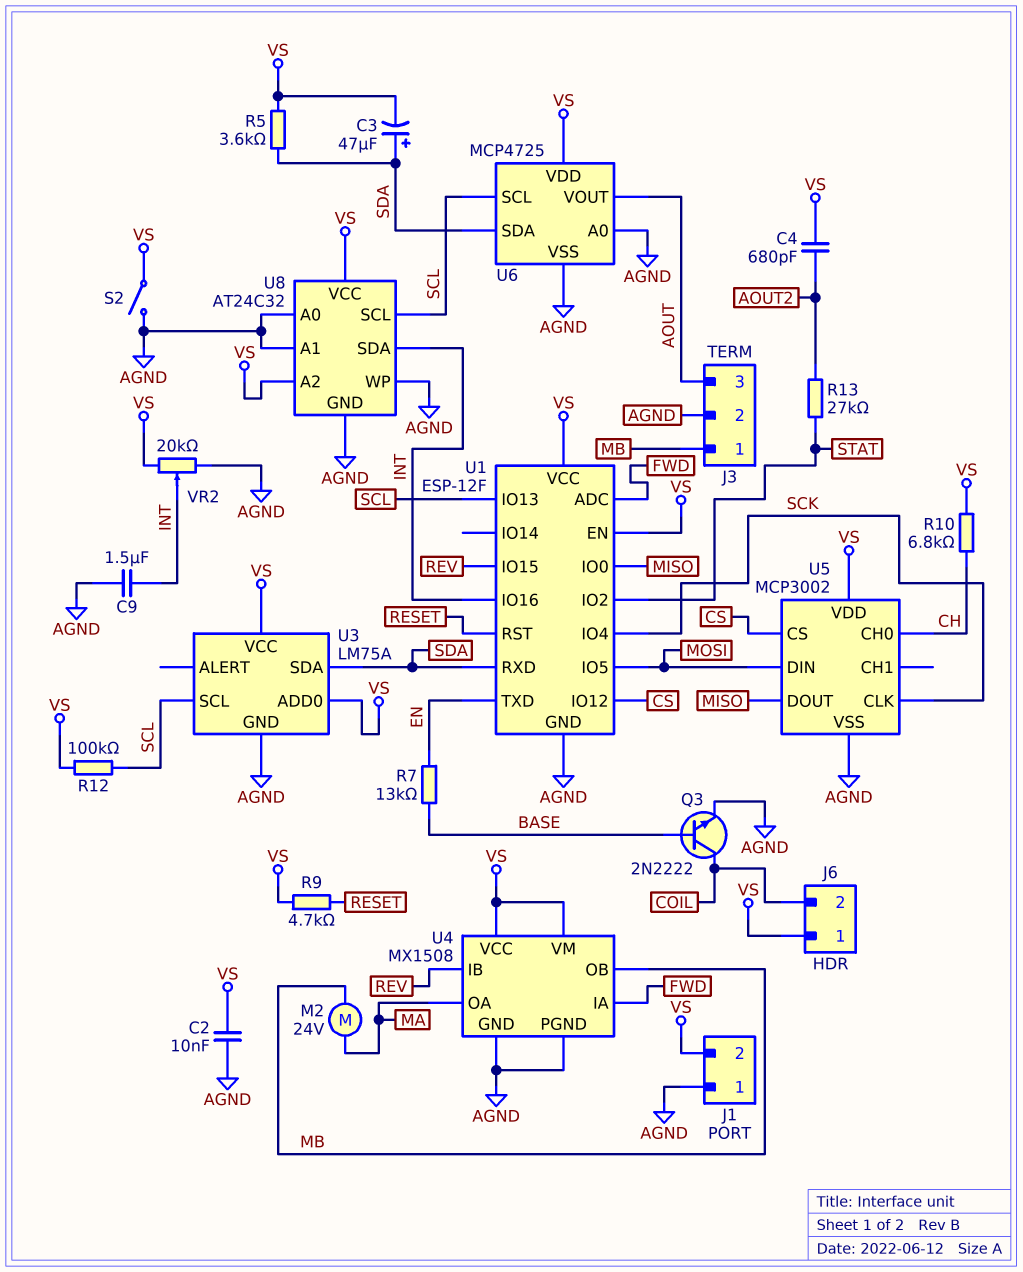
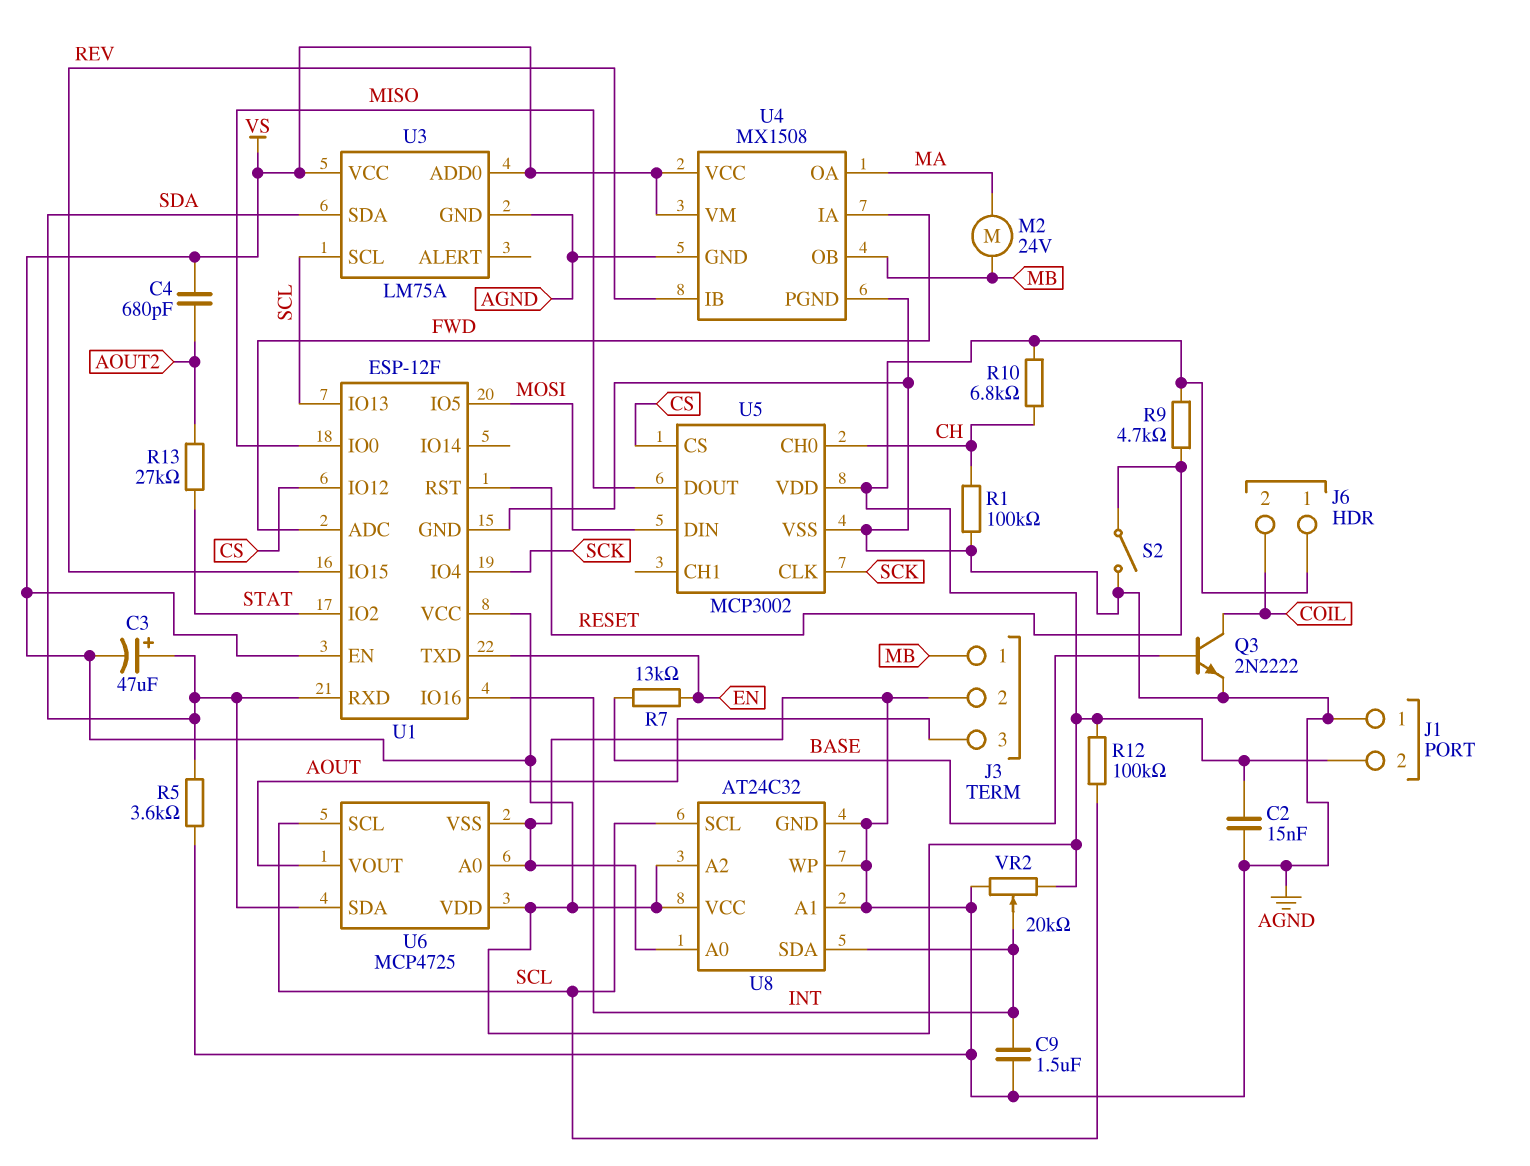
C2: 10nF (AGND, VS) -> 15nF (AGND, VS)
R1: none -> 100k (AGND, CH)
R5: 3.6k (SDA, VS) -> 3.6k (AGND, SDA)
S2: switch (AGND, VS) -> switch (AGND, RESET)

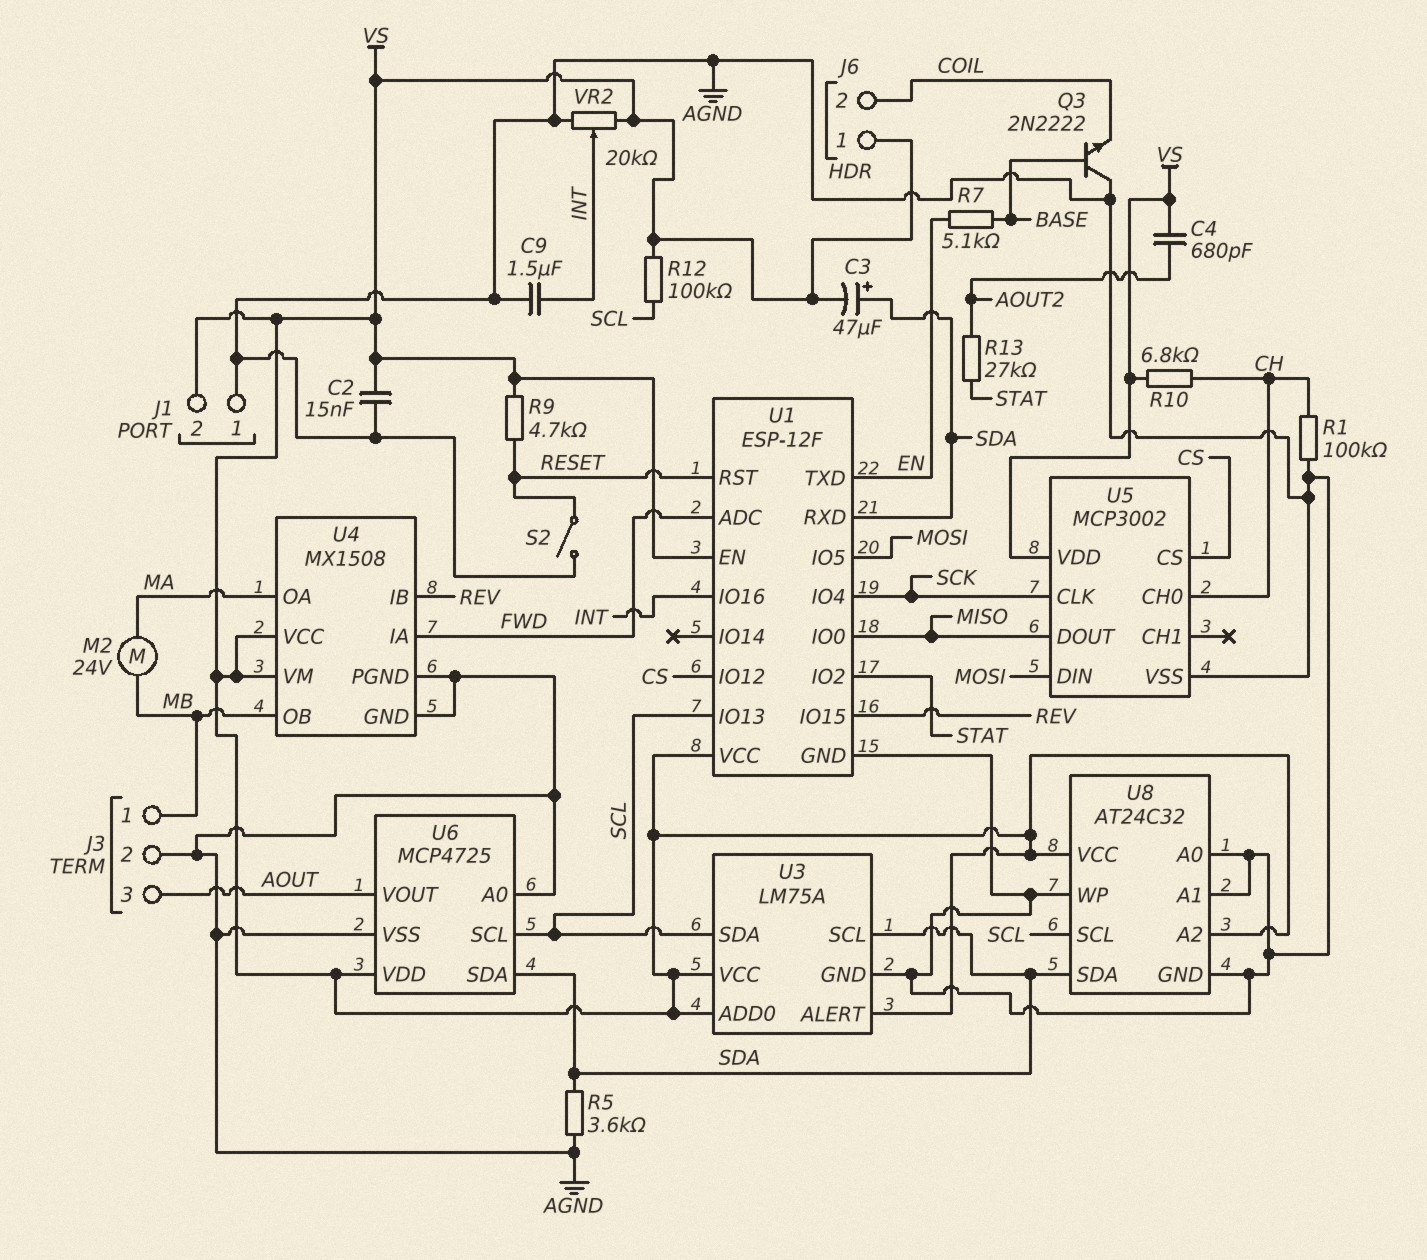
Q3: NPN 2N2222 (B BASE, C COIL, E AGND) -> NPN 2N2222 (B BASE, C AGND, E COIL)
R7: 13k (BASE, EN) -> 5.1k (BASE, EN)
U3 pin ALERT: none -> VS
U3 pin SCL: SCL -> SDA
U3 pin SDA: SDA -> SCL
U8 pin SDA: INT -> SDA

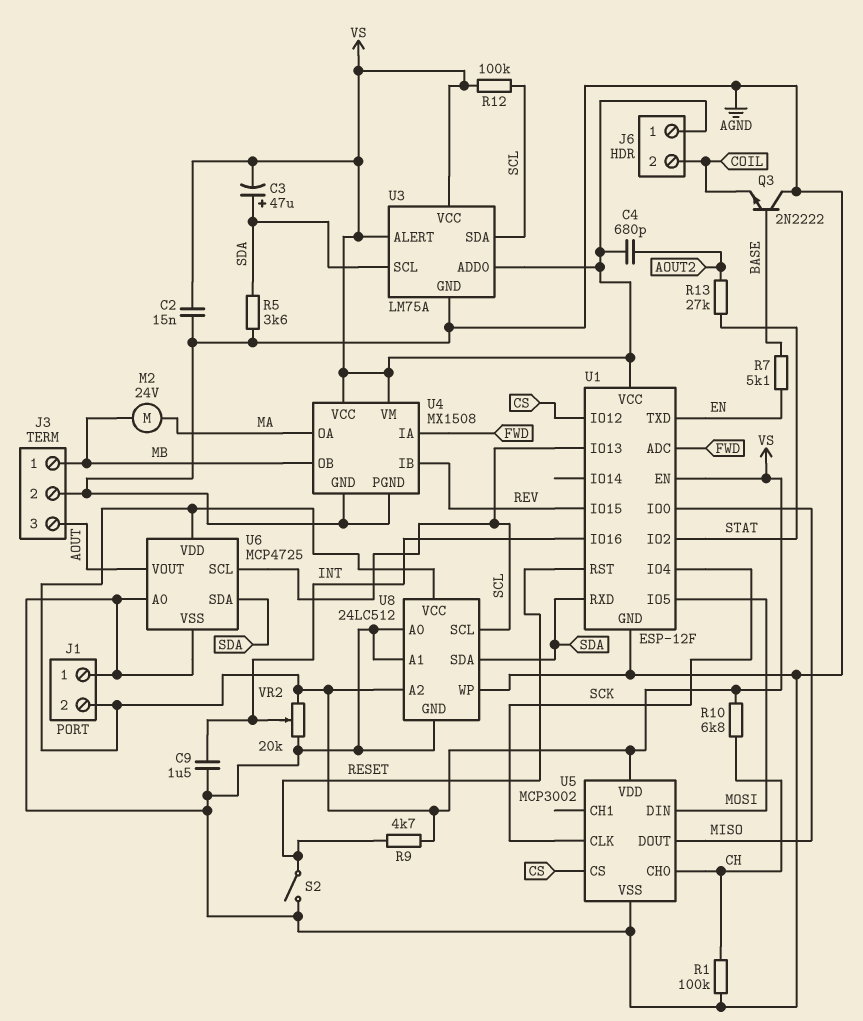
U8: AT24C32 -> 24LC512

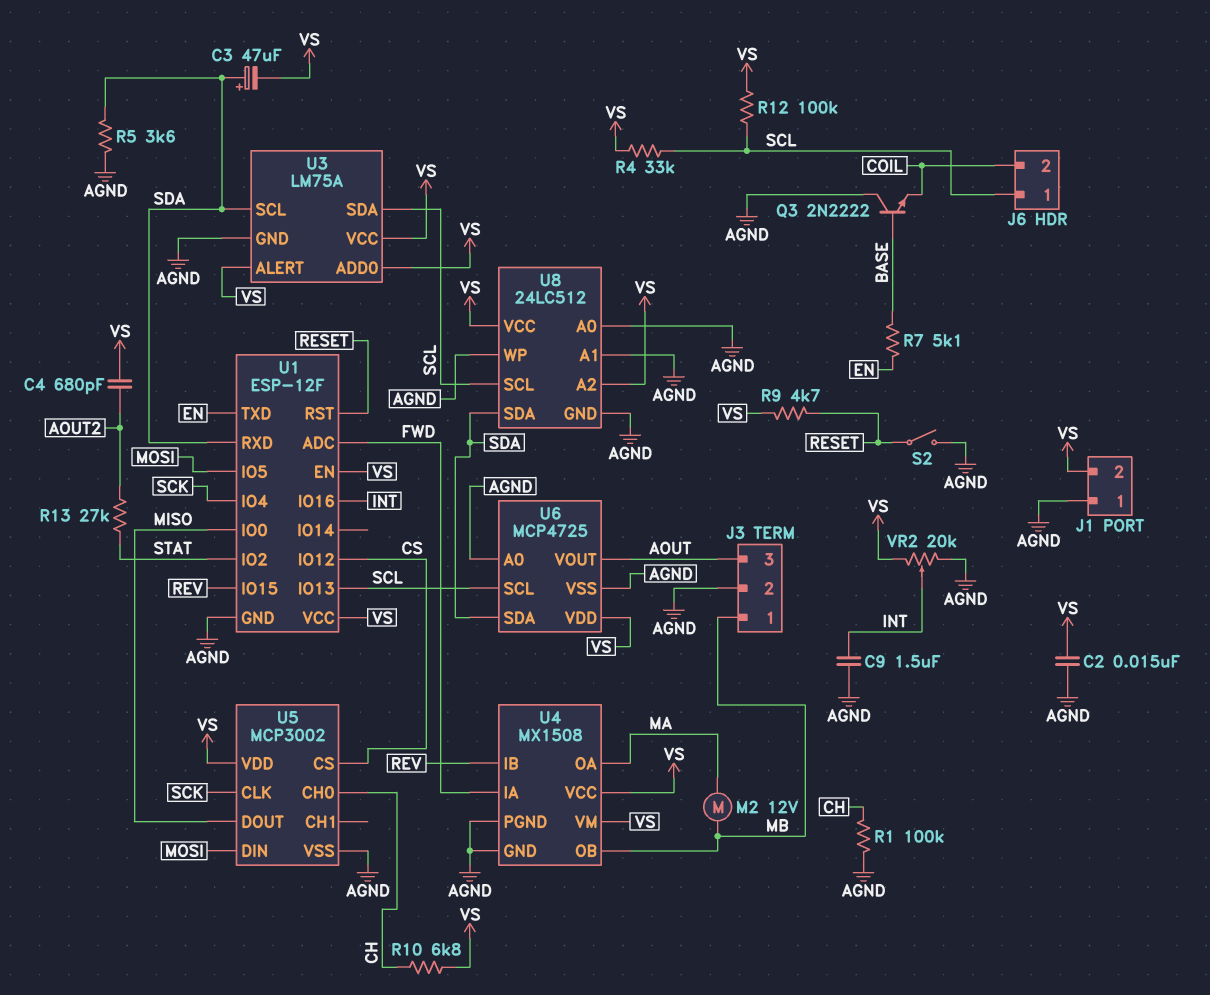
J6 pin 1: VS -> SCL
M2: motor 24V (MA, MB) -> motor 12V (MA, MB)
R4: none -> 33k (SCL, VS)

